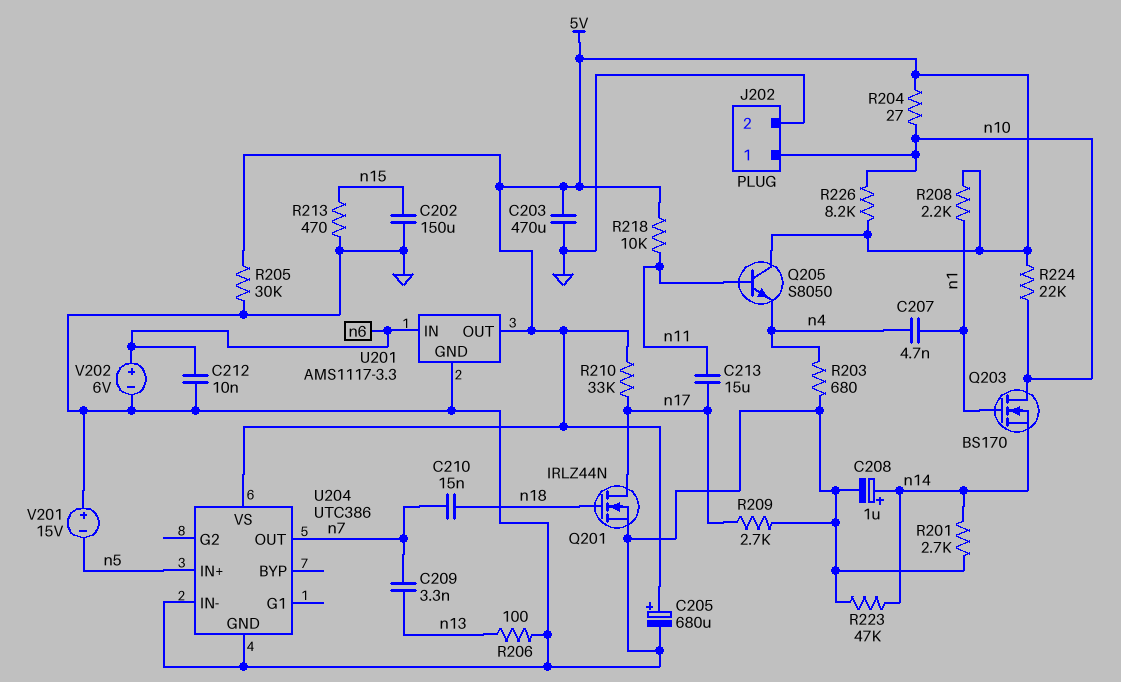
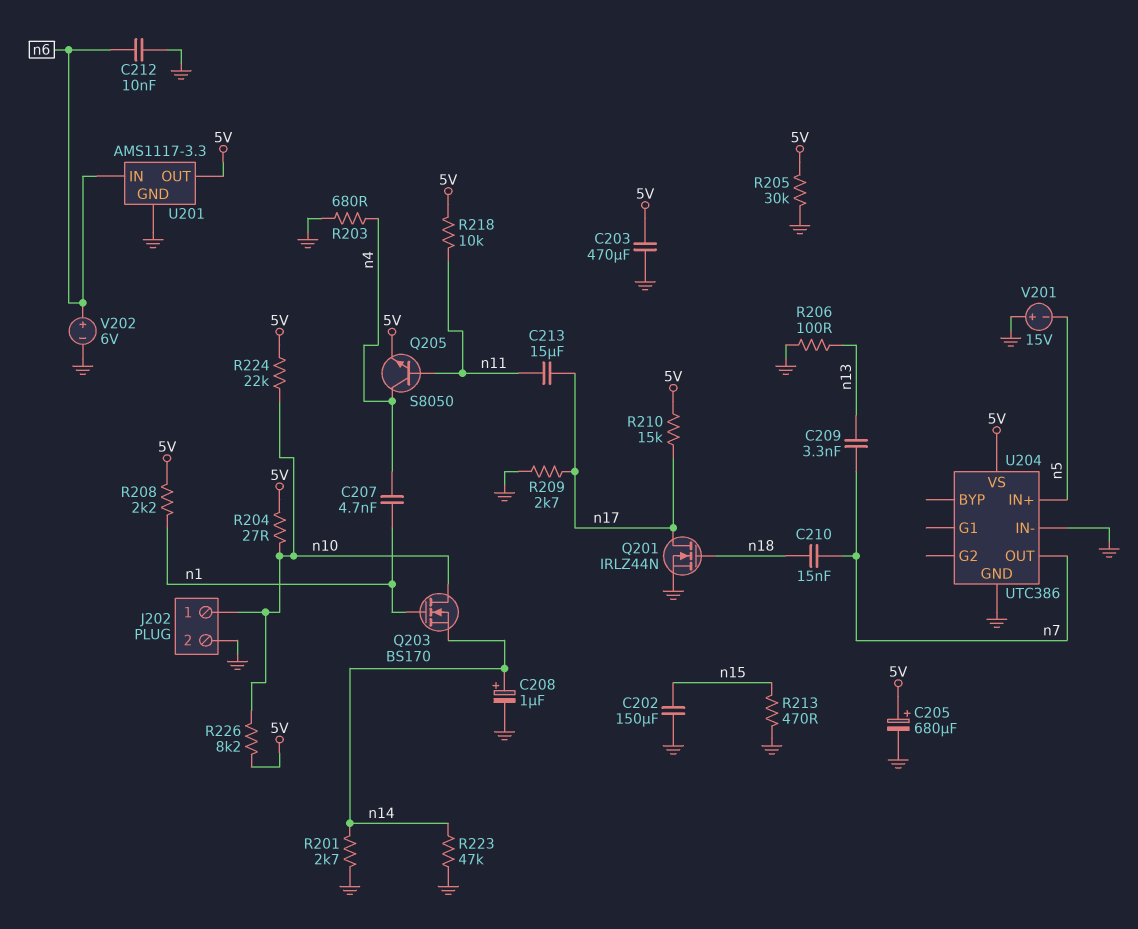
Q205: NPN S8050 (B n11, C 5V, E n4) -> NPN S8050 (B n11, C n4, E 5V)
R210: 33k (5V, n17) -> 15k (5V, n17)

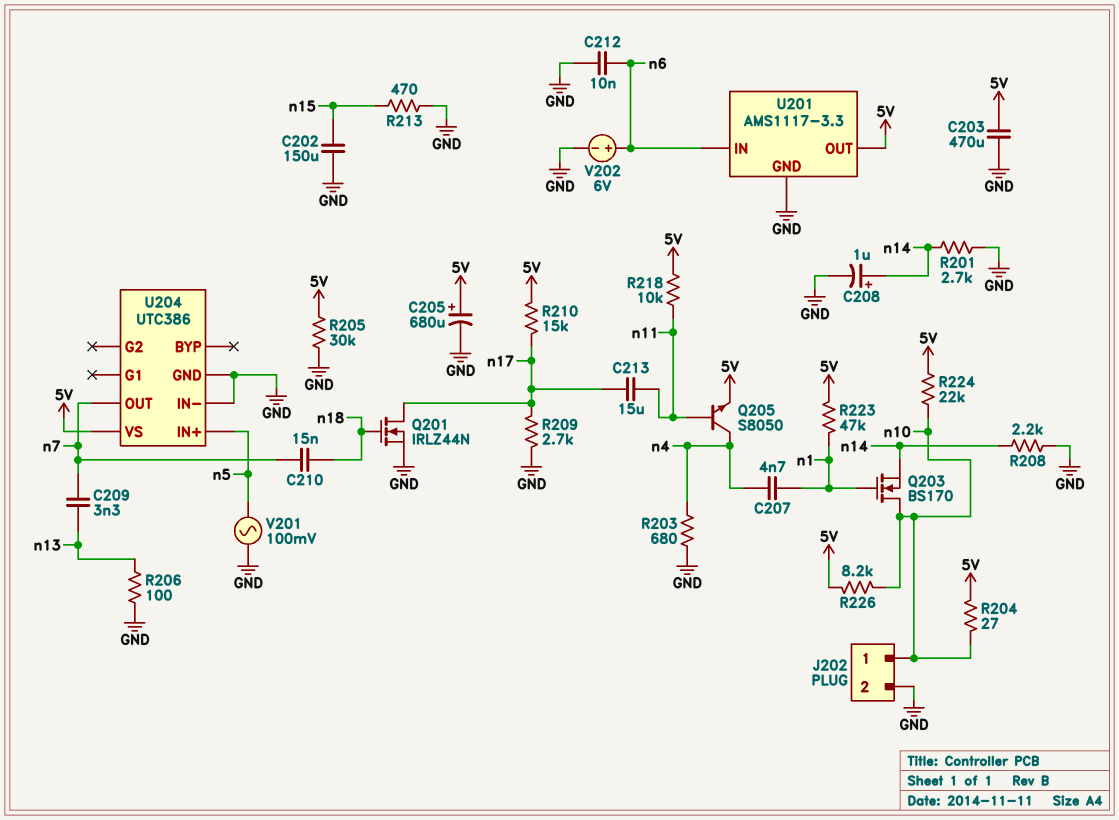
R208: 2.2k (5V, n1) -> 2.2k (GND, n14)
R223: 47k (GND, n14) -> 47k (5V, n1)
V201: 15V (plus GND, minus n5) -> AC 100mV (GND, n5)

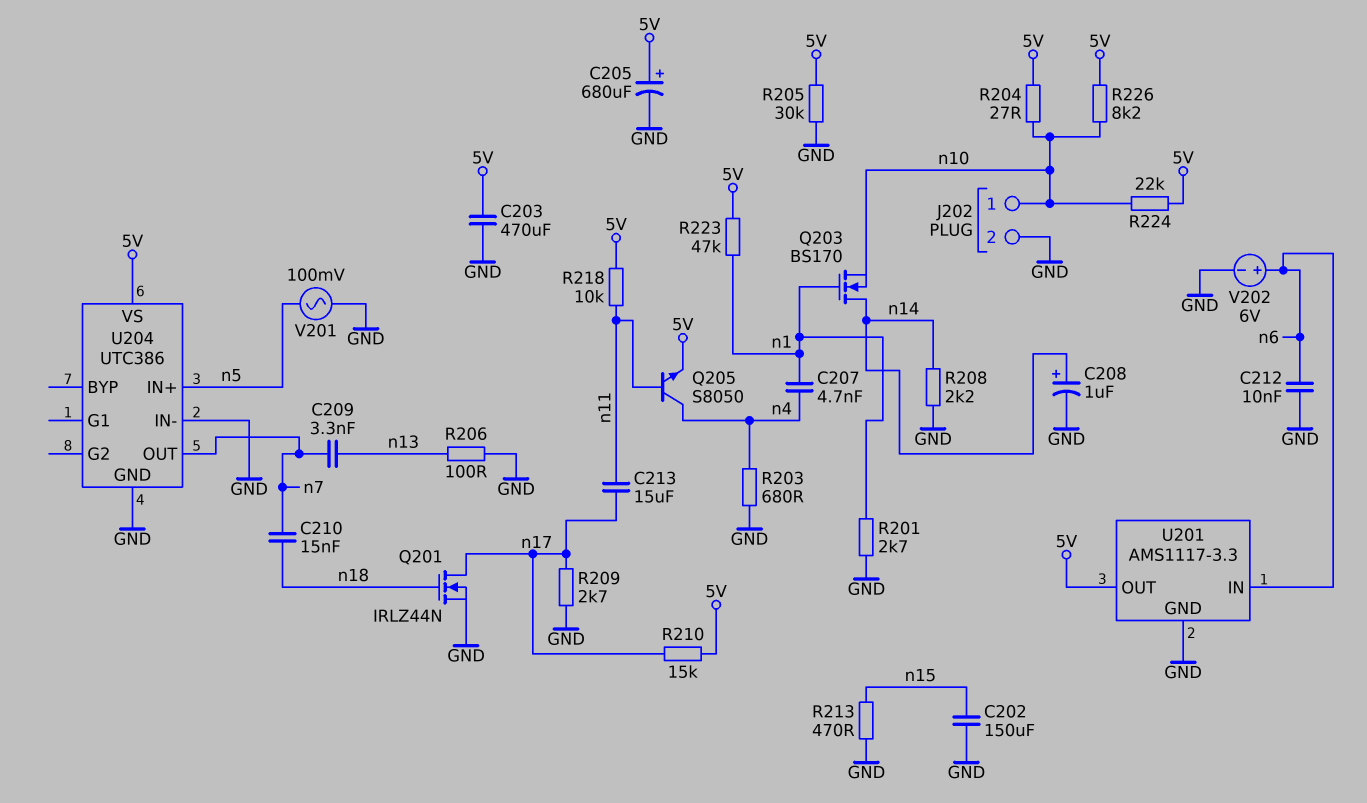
Q203: NMOS BS170 (G n1, D n10, S n14) -> NMOS BS170 (G n1, D n14, S n10)
R201: 2.7k (GND, n14) -> 2.7k (GND, n1)

